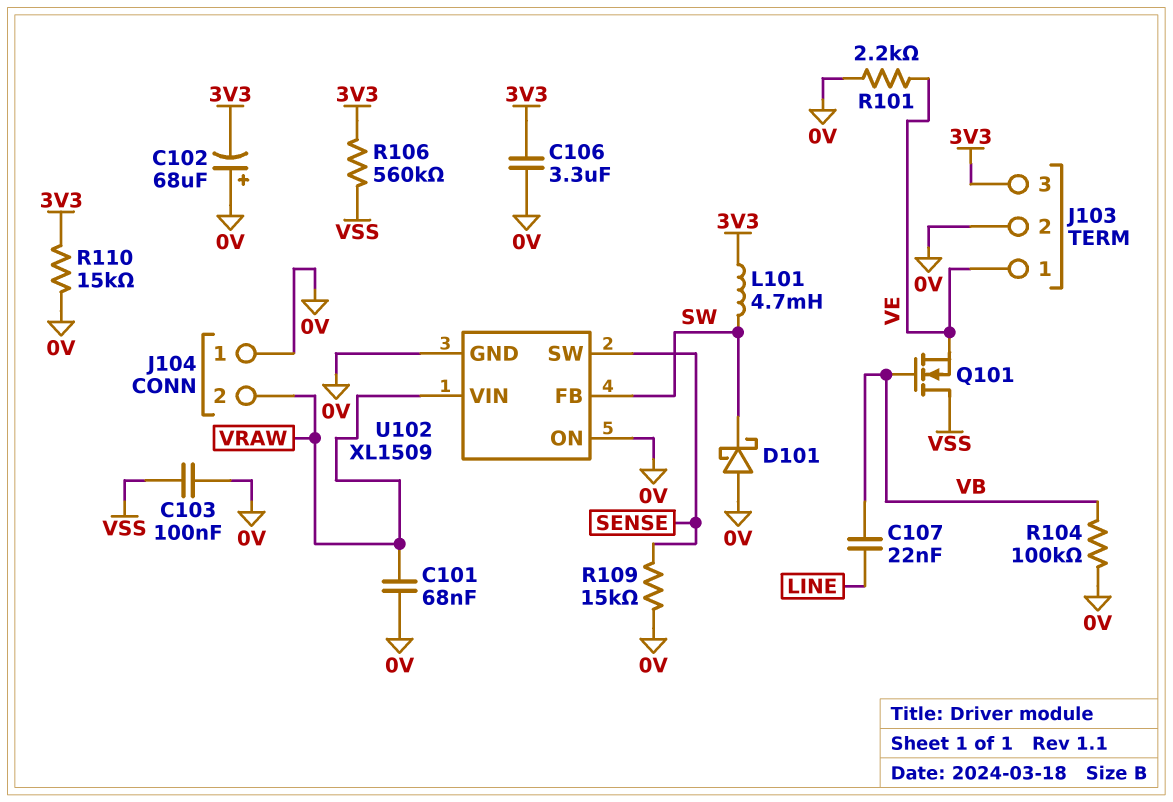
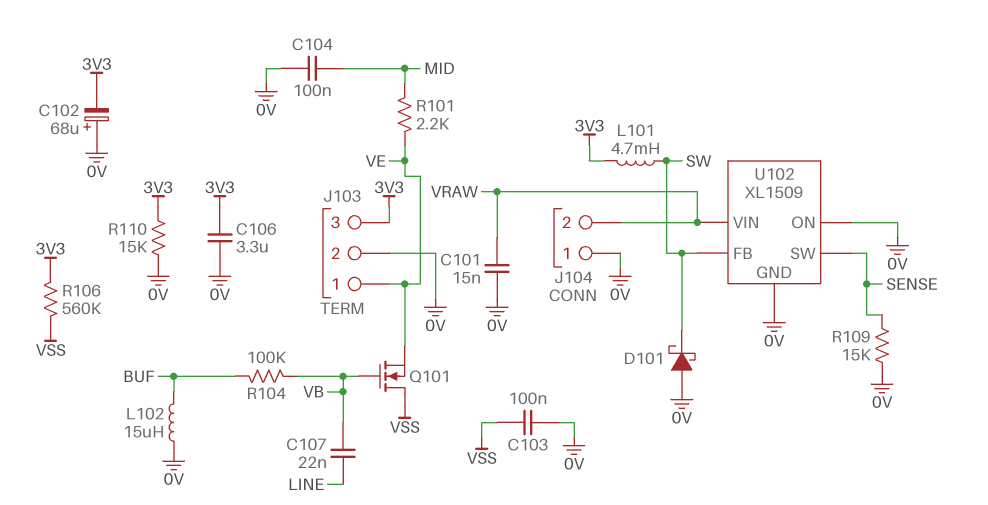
C101: 68nF (0V, VRAW) -> 15nF (0V, VRAW)
C104: none -> 100nF (0V, MID)
L102: none -> 15uH (0V, BUF)
R101: 2.2k (0V, VE) -> 2.2k (MID, VE)
R104: 100k (0V, VB) -> 100k (BUF, VB)

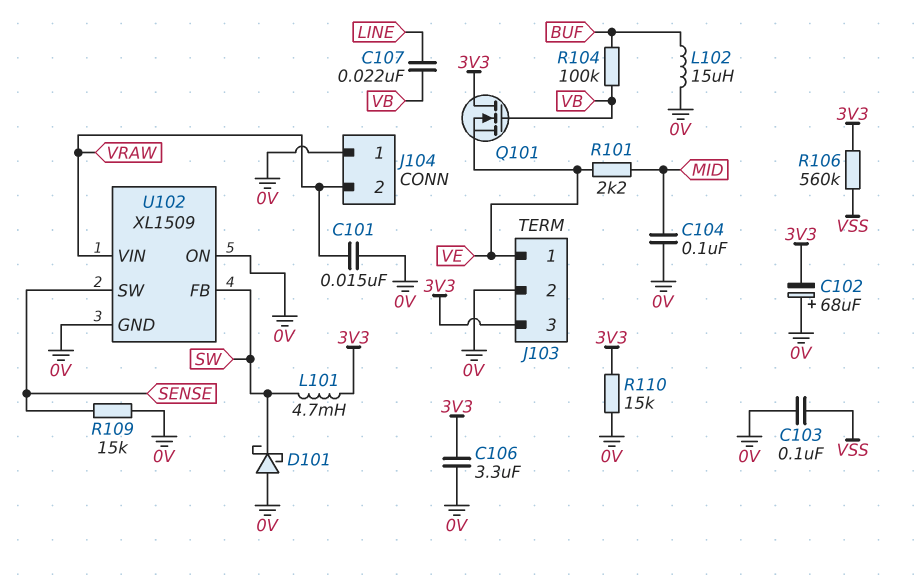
Q101: NMOS (G VB, D VSS, S VE) -> NMOS (G VB, D 3V3, S VE)

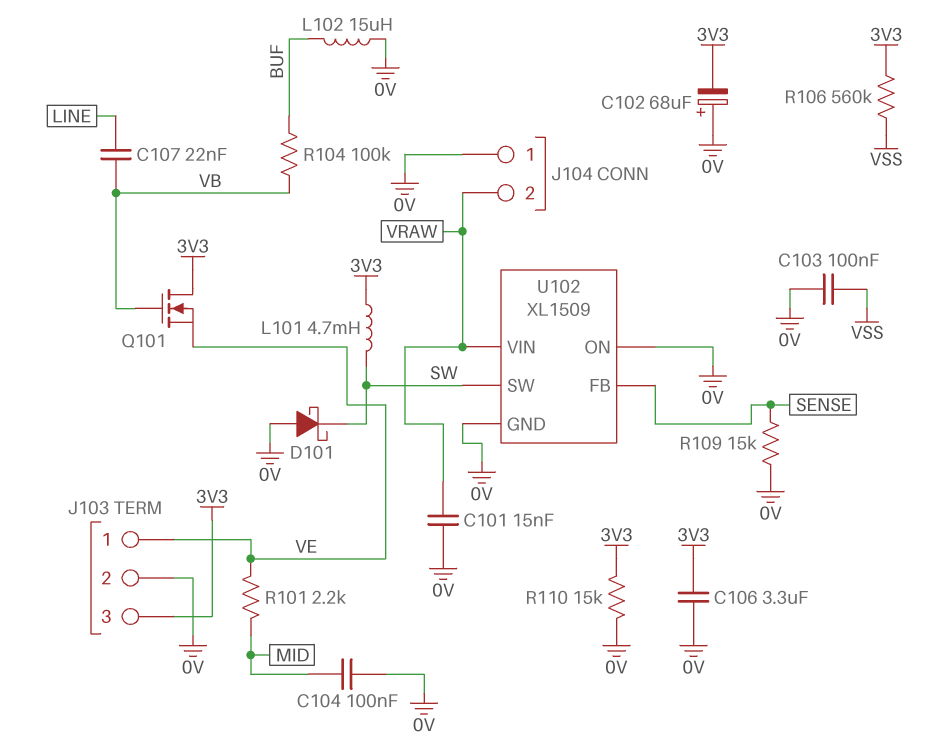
U102 pin FB: SW -> SENSE
U102 pin SW: SENSE -> SW

